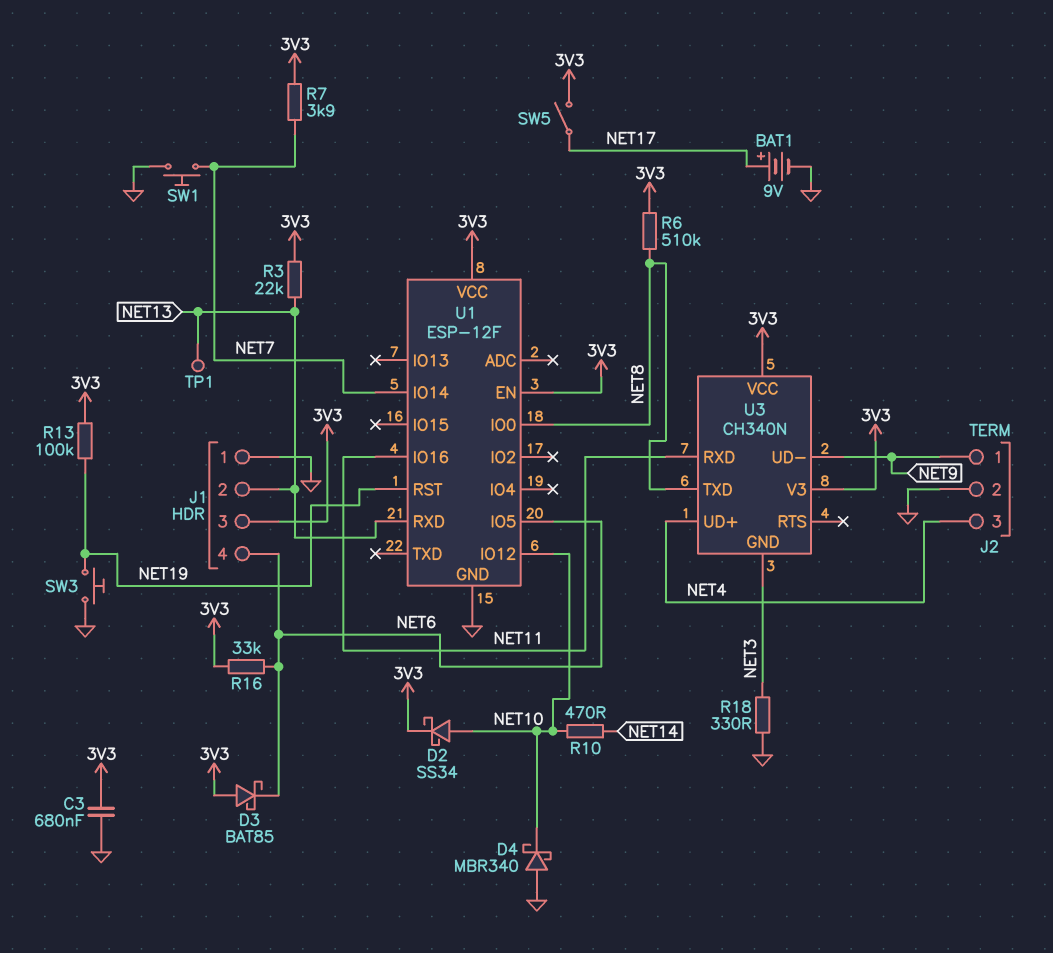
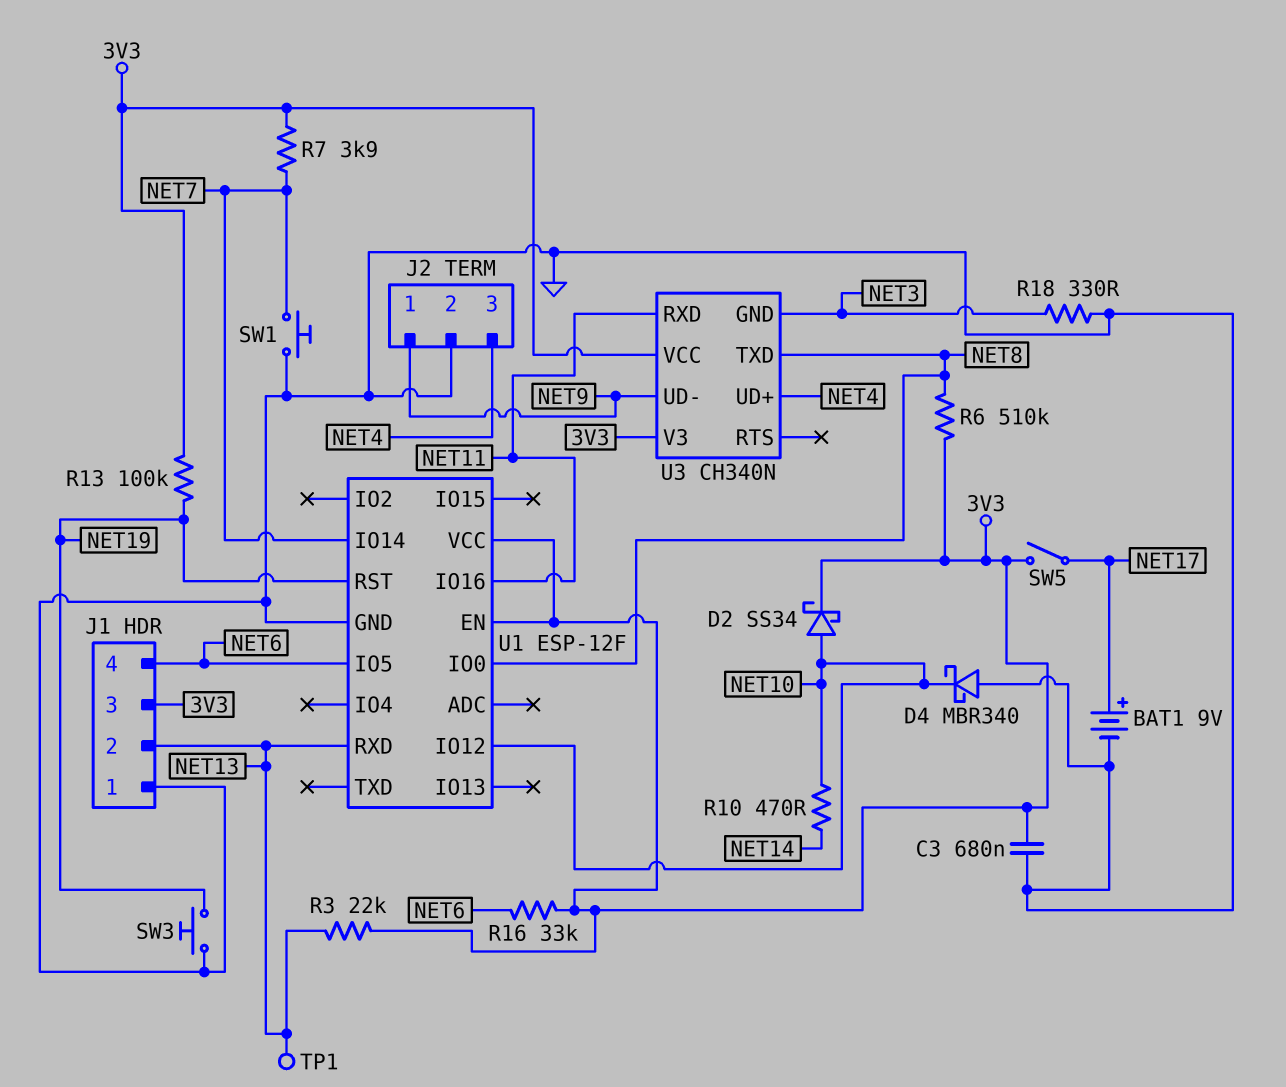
D3: schottky BAT85 (A 3V3, K NET6) -> none

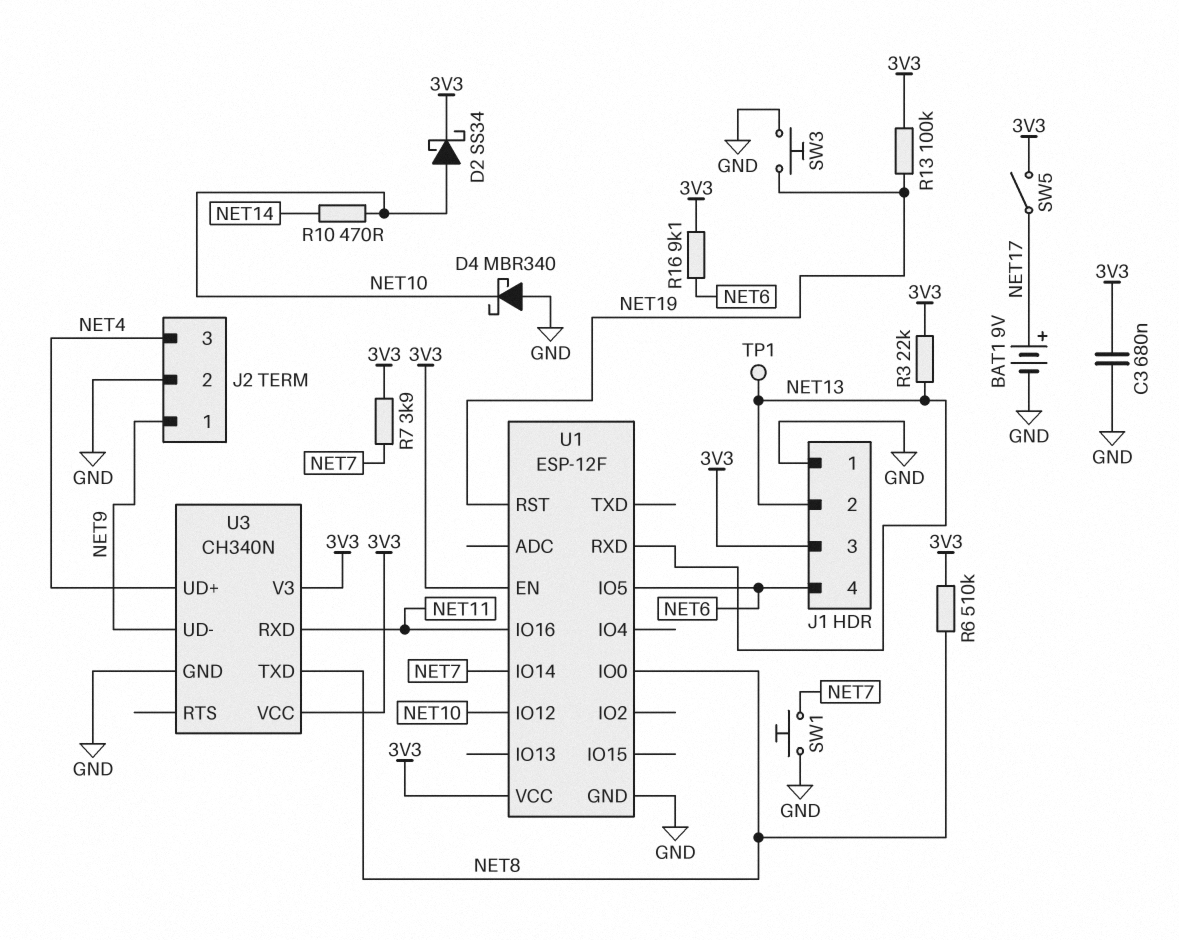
R16: 33k (3V3, NET6) -> 9.1k (3V3, NET6)
R18: 330 (GND, NET3) -> none
U3 pin GND: NET3 -> GND

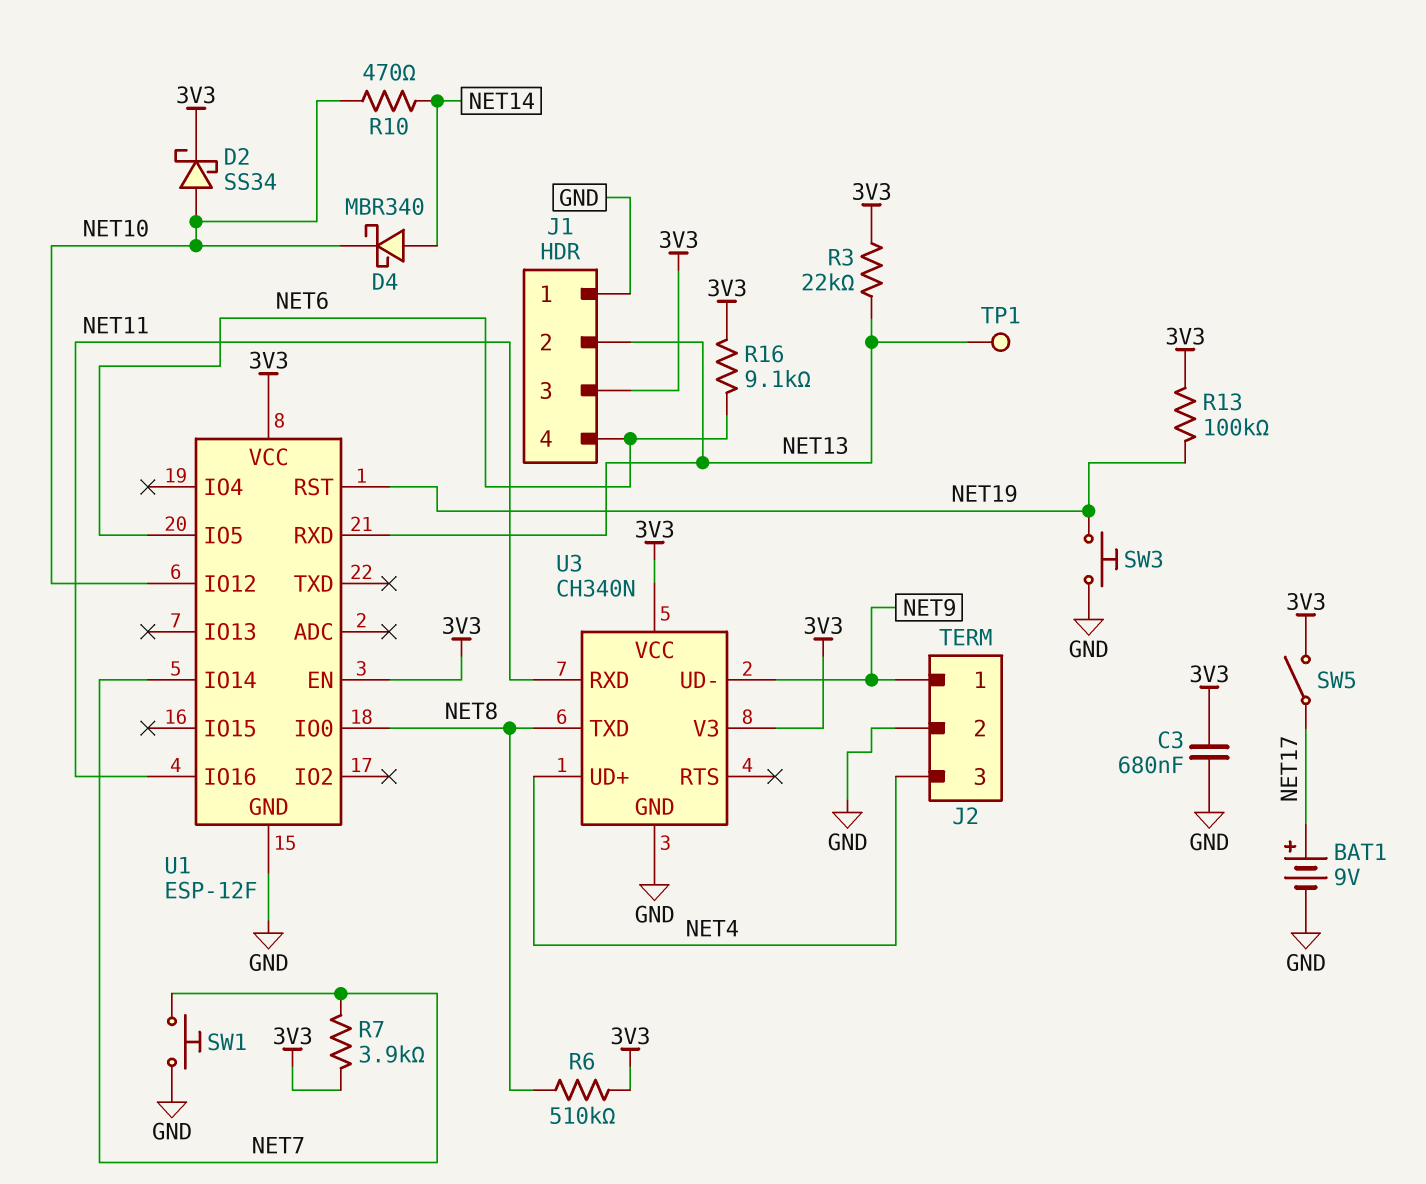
D4: schottky MBR340 (A GND, K NET10) -> schottky MBR340 (A NET14, K NET10)

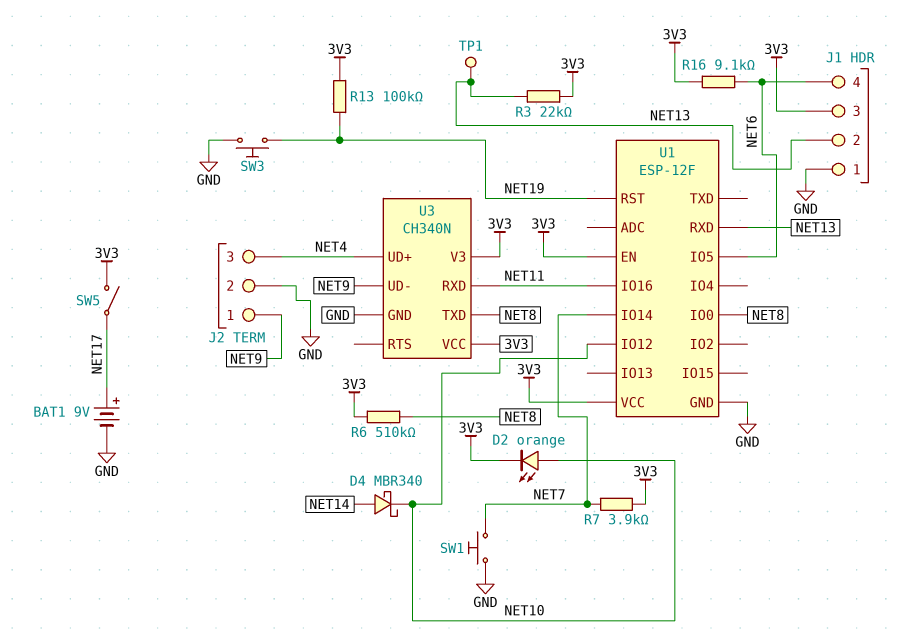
C3: 680nF (3V3, GND) -> none
D2: schottky SS34 (A NET10, K 3V3) -> LED orange (A NET10, K 3V3)
R10: 470 (NET10, NET14) -> none

